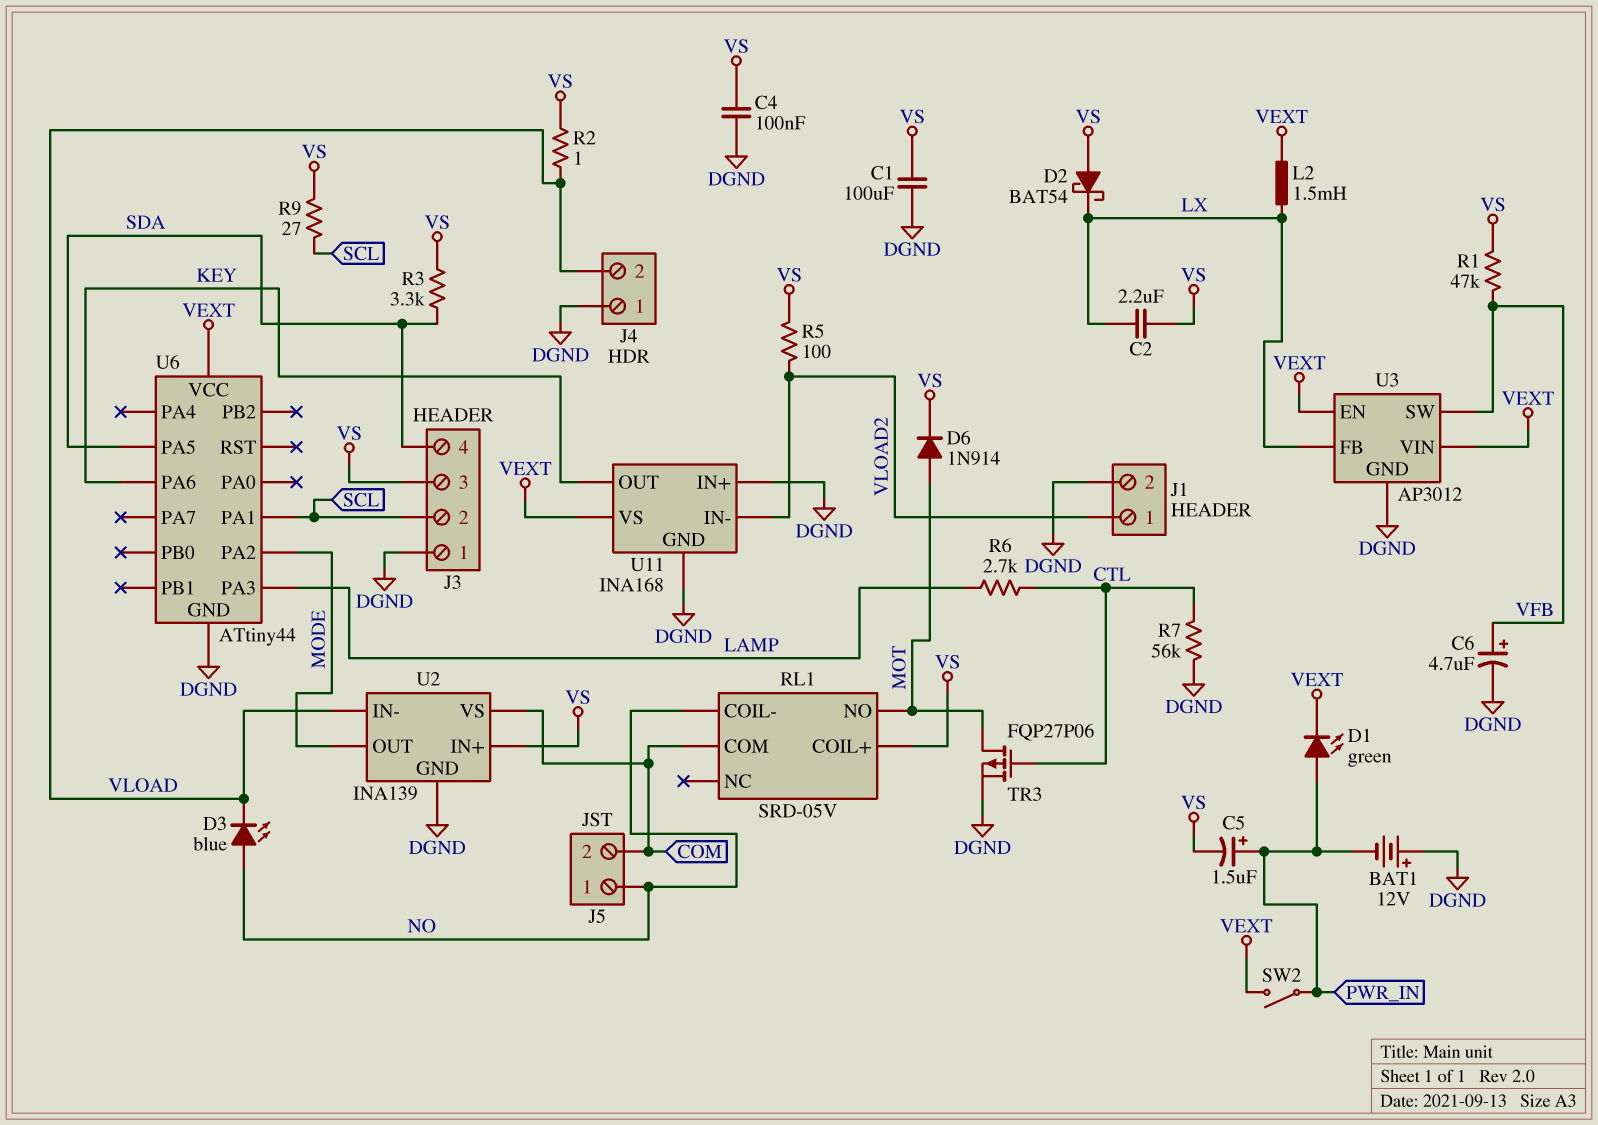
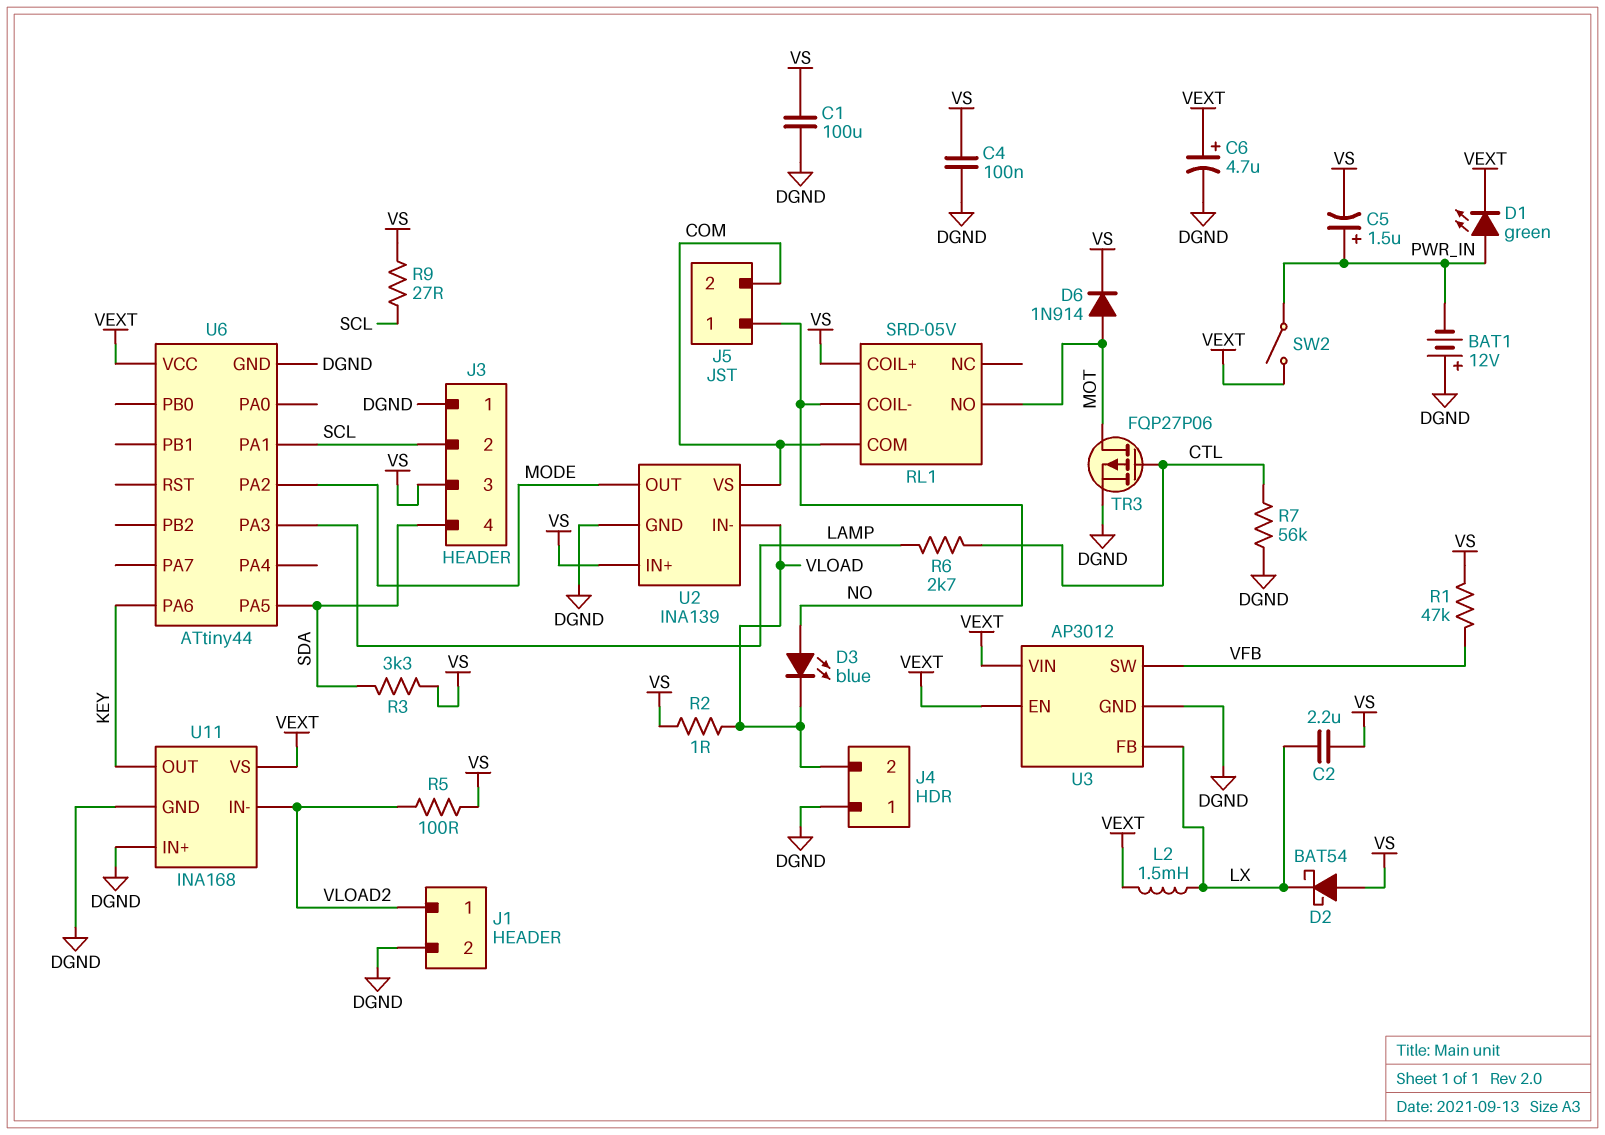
C6: 4.7uF (plus VFB, minus DGND) -> 4.7uF (plus VEXT, minus DGND)

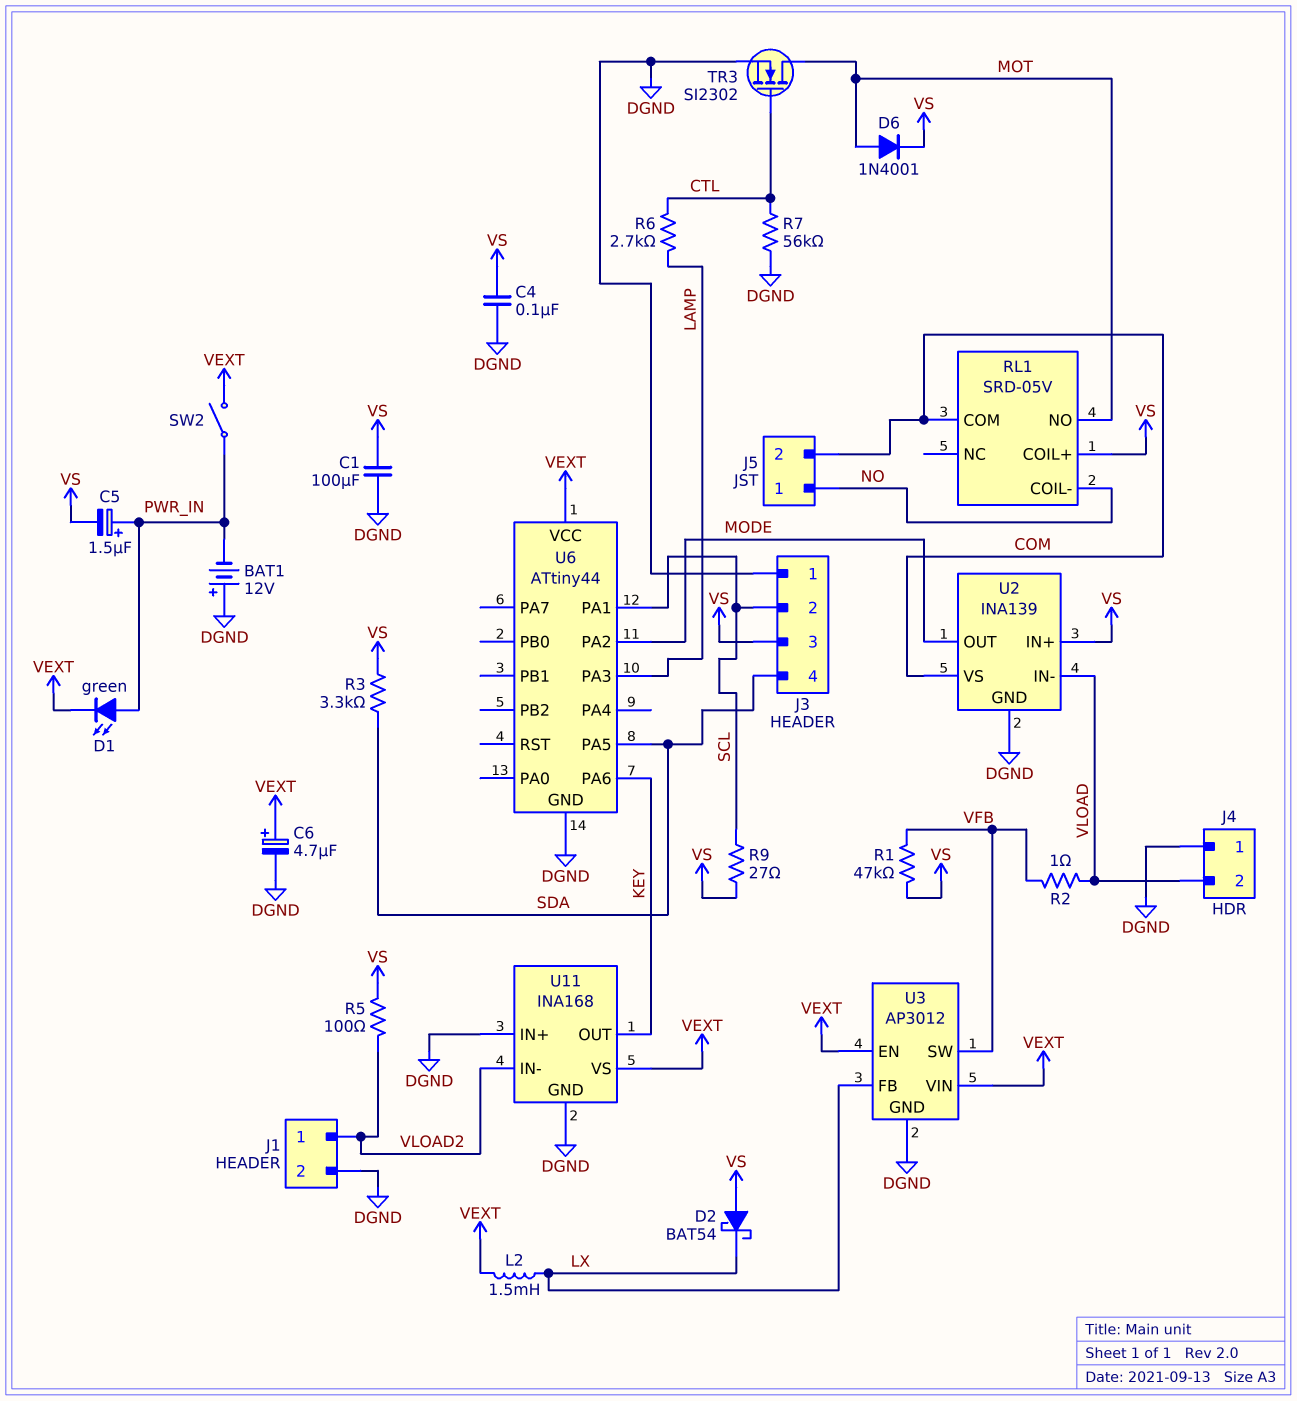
C2: 2.2uF (LX, VS) -> none
D3: LED blue (A NO, K VLOAD) -> none
D6: diode 1N914 (A MOT, K VS) -> diode 1N4001 (A MOT, K VS)
R2: 1 (VLOAD, VS) -> 1 (VFB, VLOAD)
TR3: PMOS FQP27P06 (G CTL, D MOT, S DGND) -> NMOS SI2302 (G CTL, D MOT, S DGND)

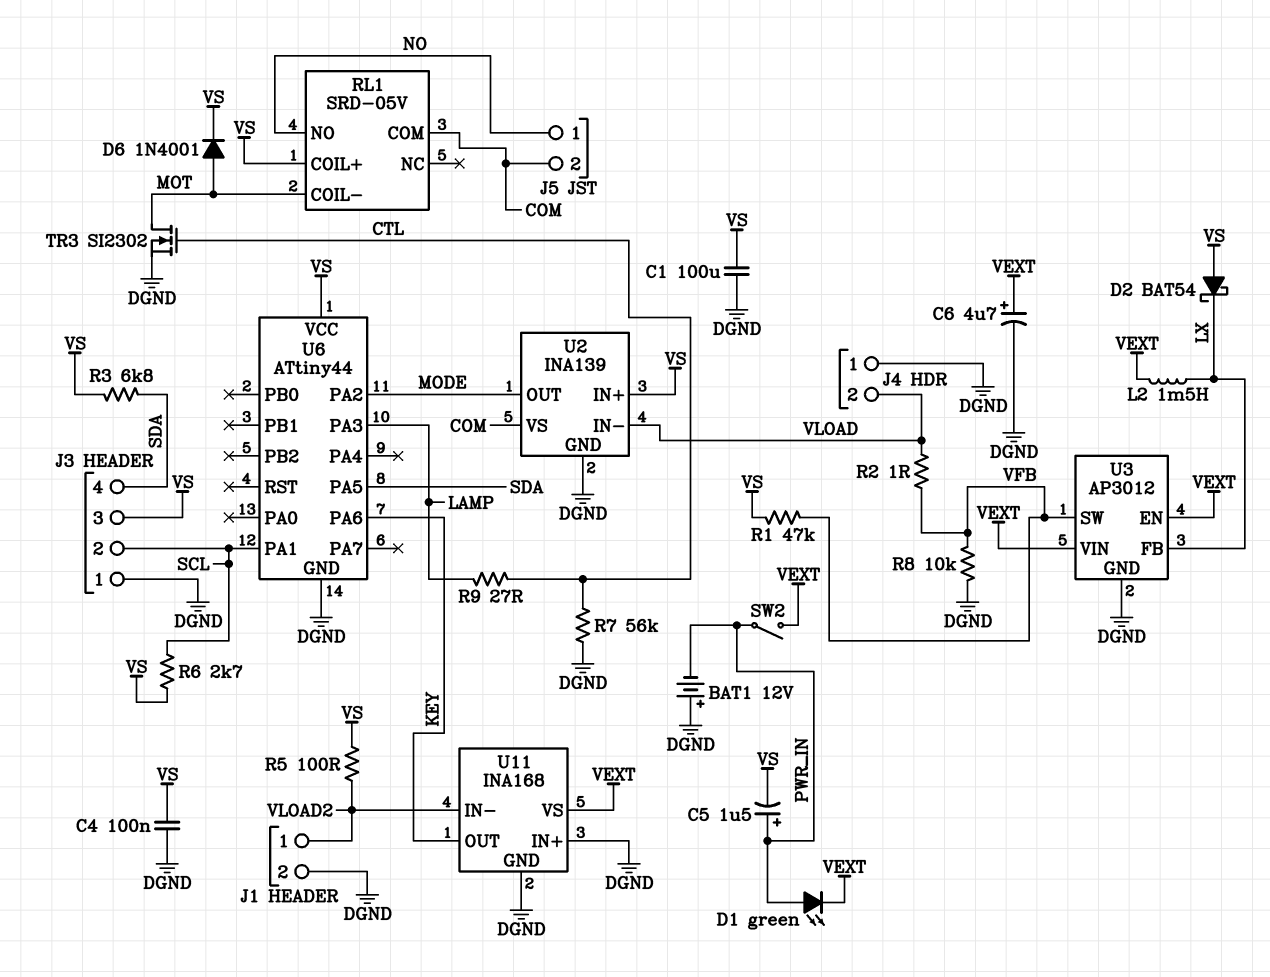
R3: 3.3k (SDA, VS) -> 6.8k (SDA, VS)
R6: 2.7k (CTL, LAMP) -> 2.7k (SCL, VS)
R8: none -> 10k (DGND, VFB)
R9: 27 (SCL, VS) -> 27 (CTL, LAMP)
RL1 pin COIL-: NO -> MOT
RL1 pin NO: MOT -> NO
U6 pin VCC: VEXT -> VS

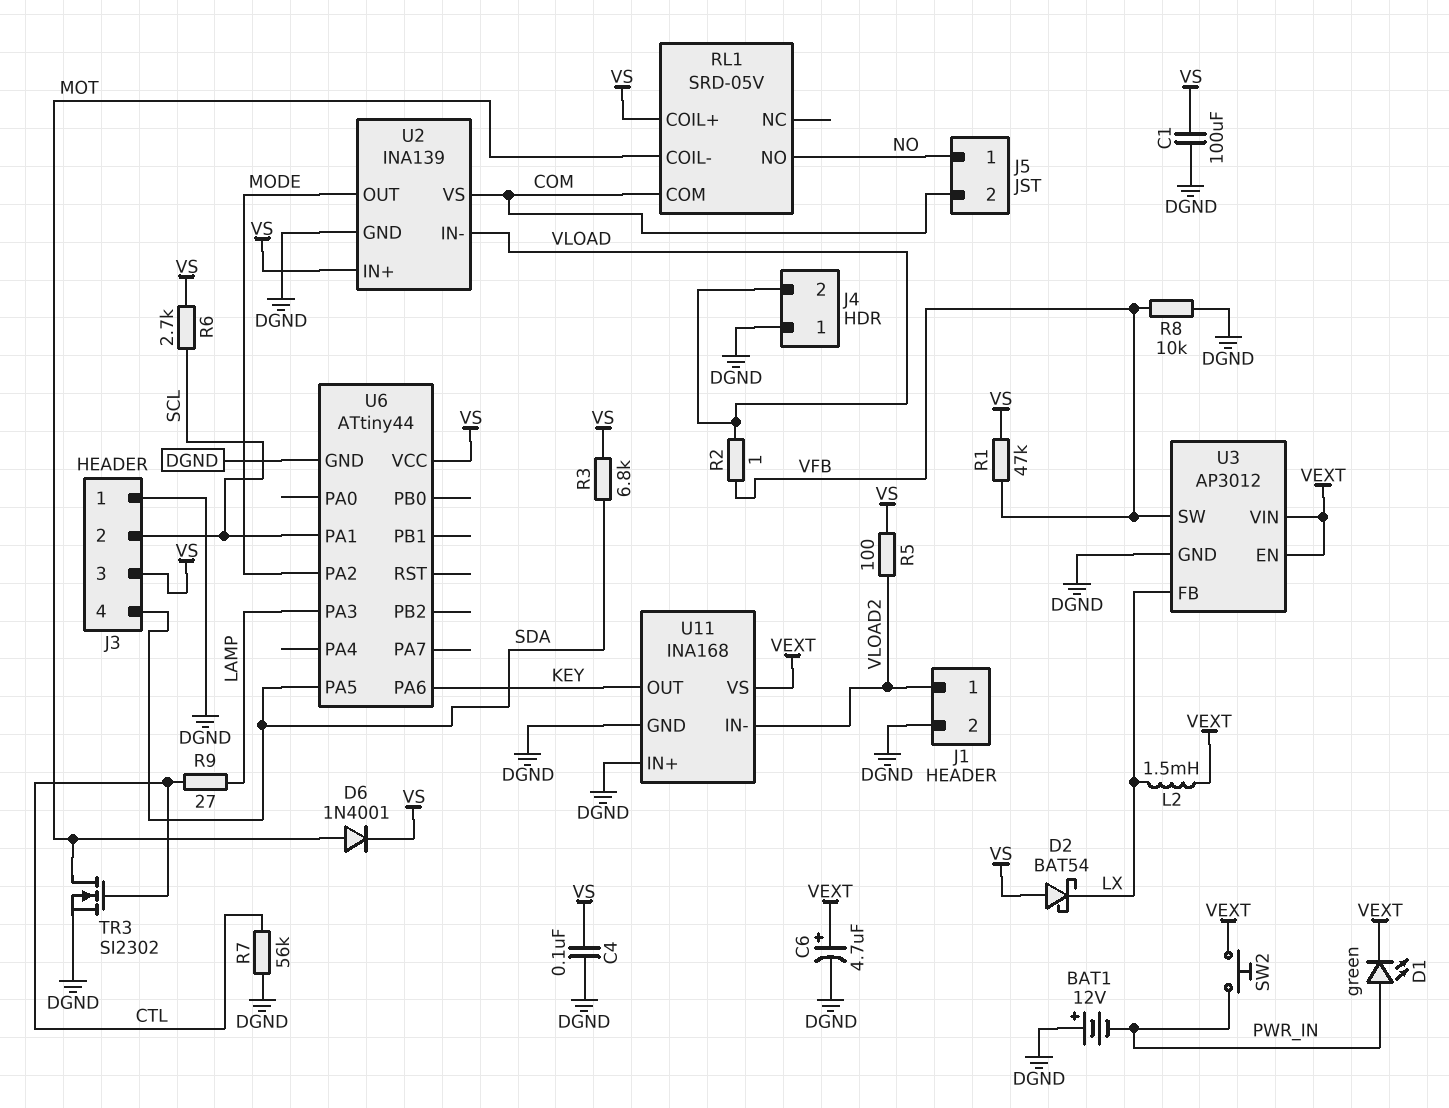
C5: 1.5uF (plus PWR_IN, minus VS) -> none
SW2: switch (PWR_IN, VEXT) -> button (PWR_IN, VEXT)

